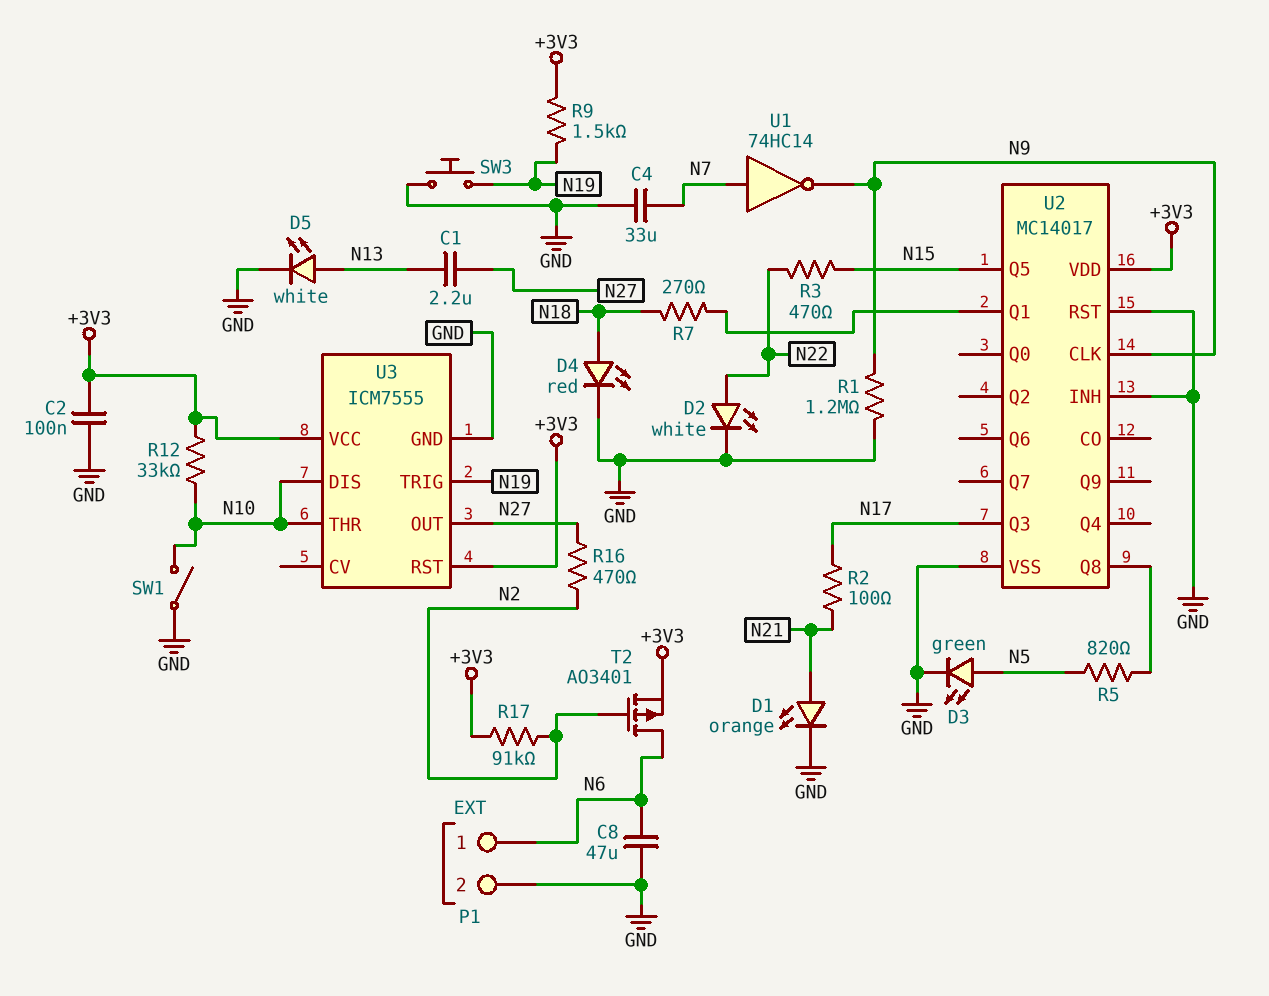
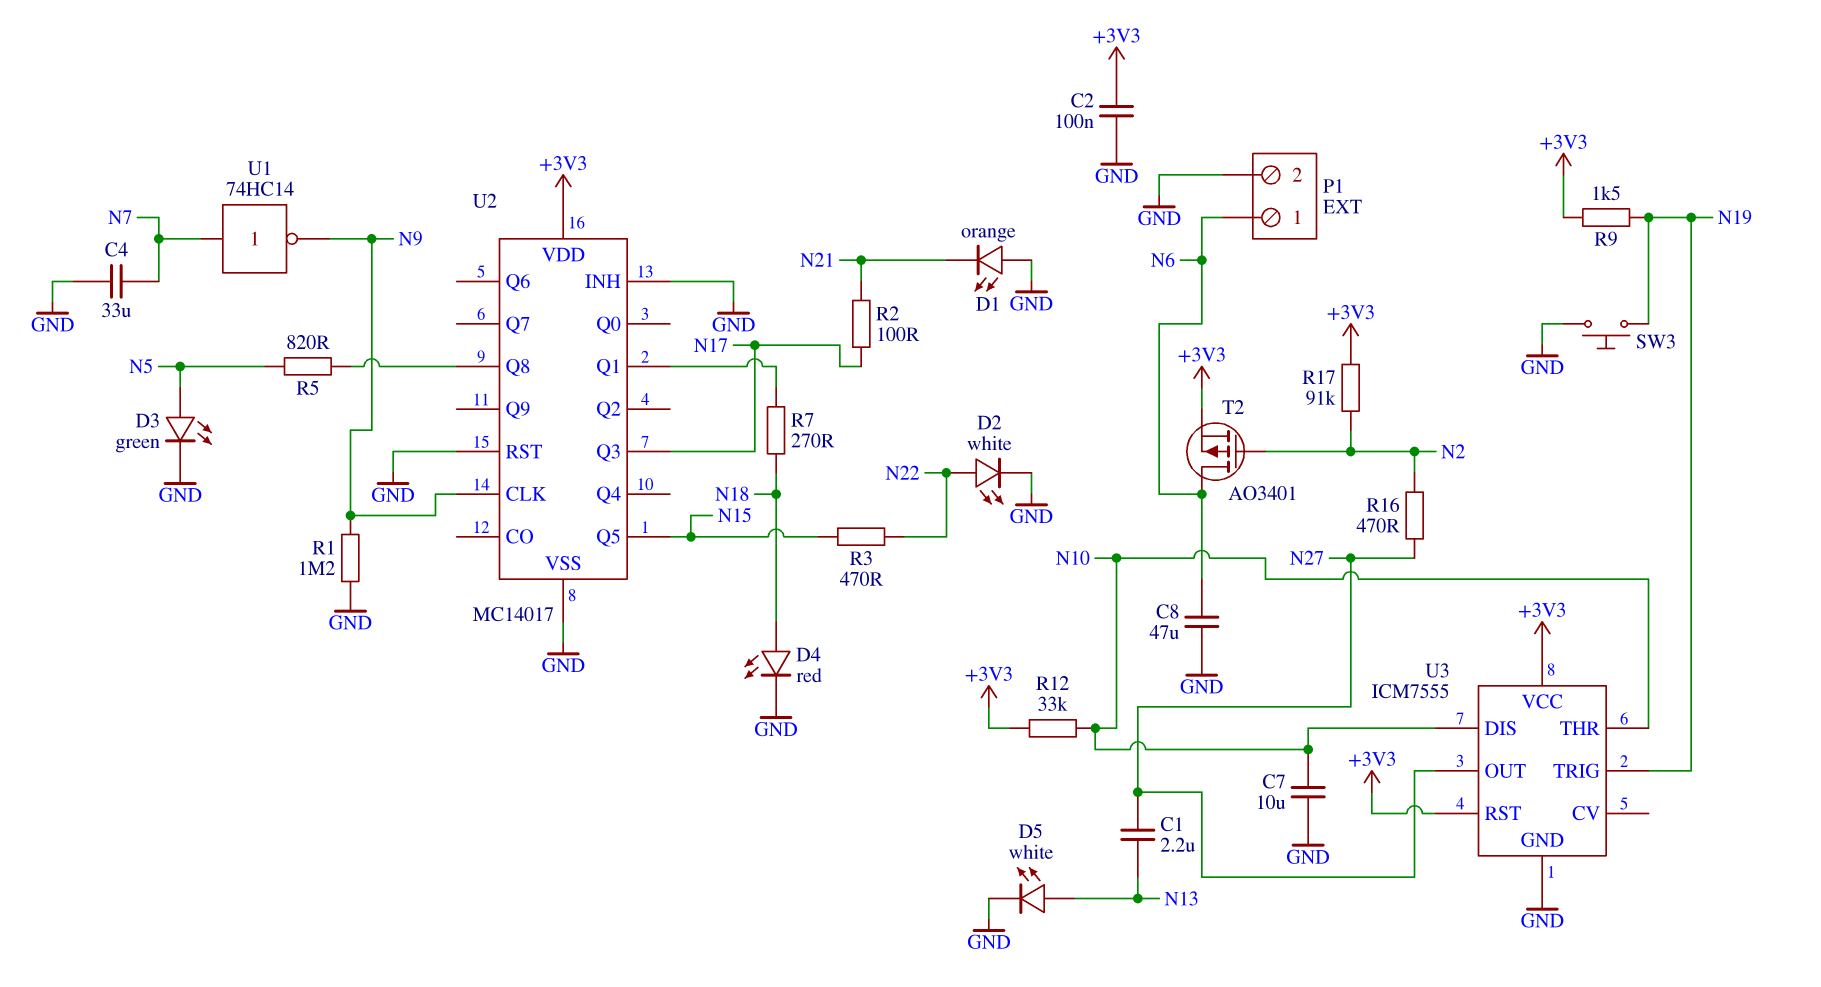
C7: none -> 10uF (GND, N10)
D1: LED orange (A N21, K GND) -> LED orange (A GND, K N21)
SW1: switch (GND, N10) -> none

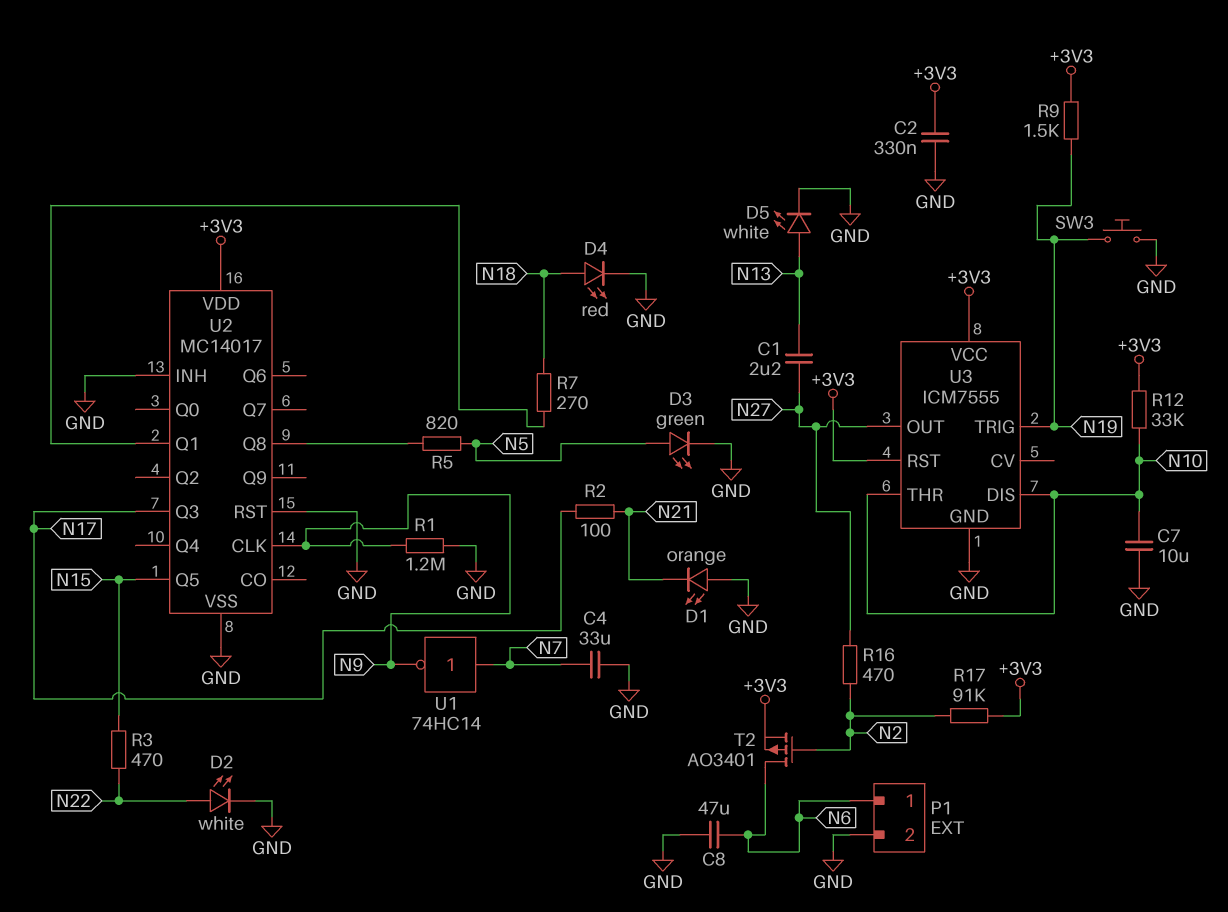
C2: 100nF (+3V3, GND) -> 330nF (+3V3, GND)

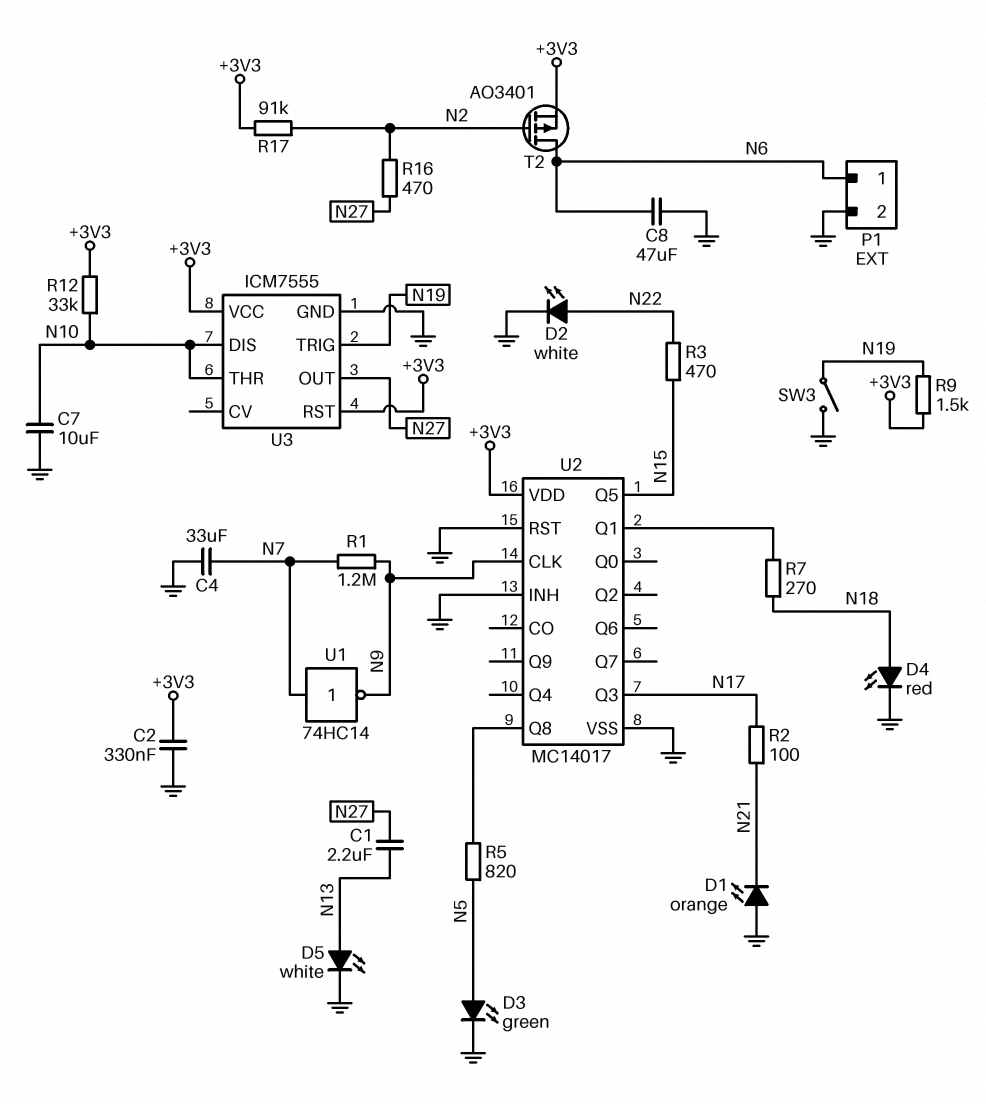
R1: 1.2M (GND, N9) -> 1.2M (N7, N9)
SW3: button (GND, N19) -> switch (GND, N19)

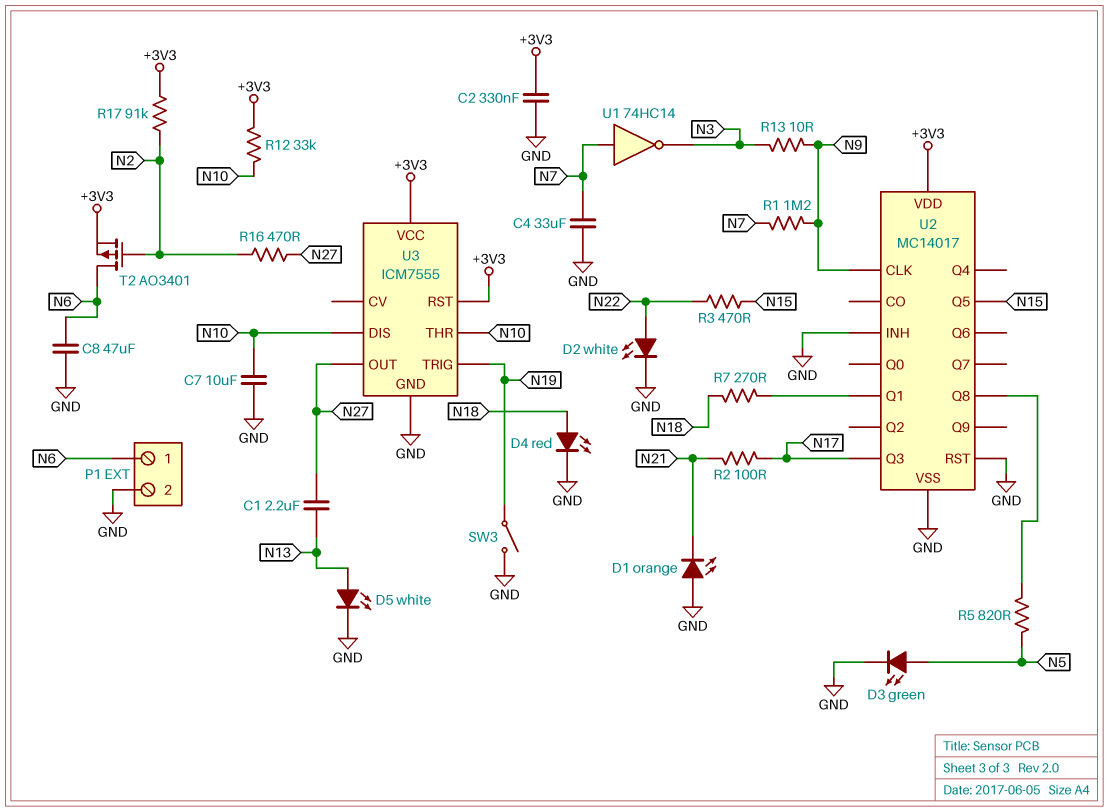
R9: 1.5k (+3V3, N19) -> none
R13: none -> 10 (N3, N9)
U1: NOT 74HC14 (in N7, out N9) -> NOT 74HC14 (in N7, out N3)

